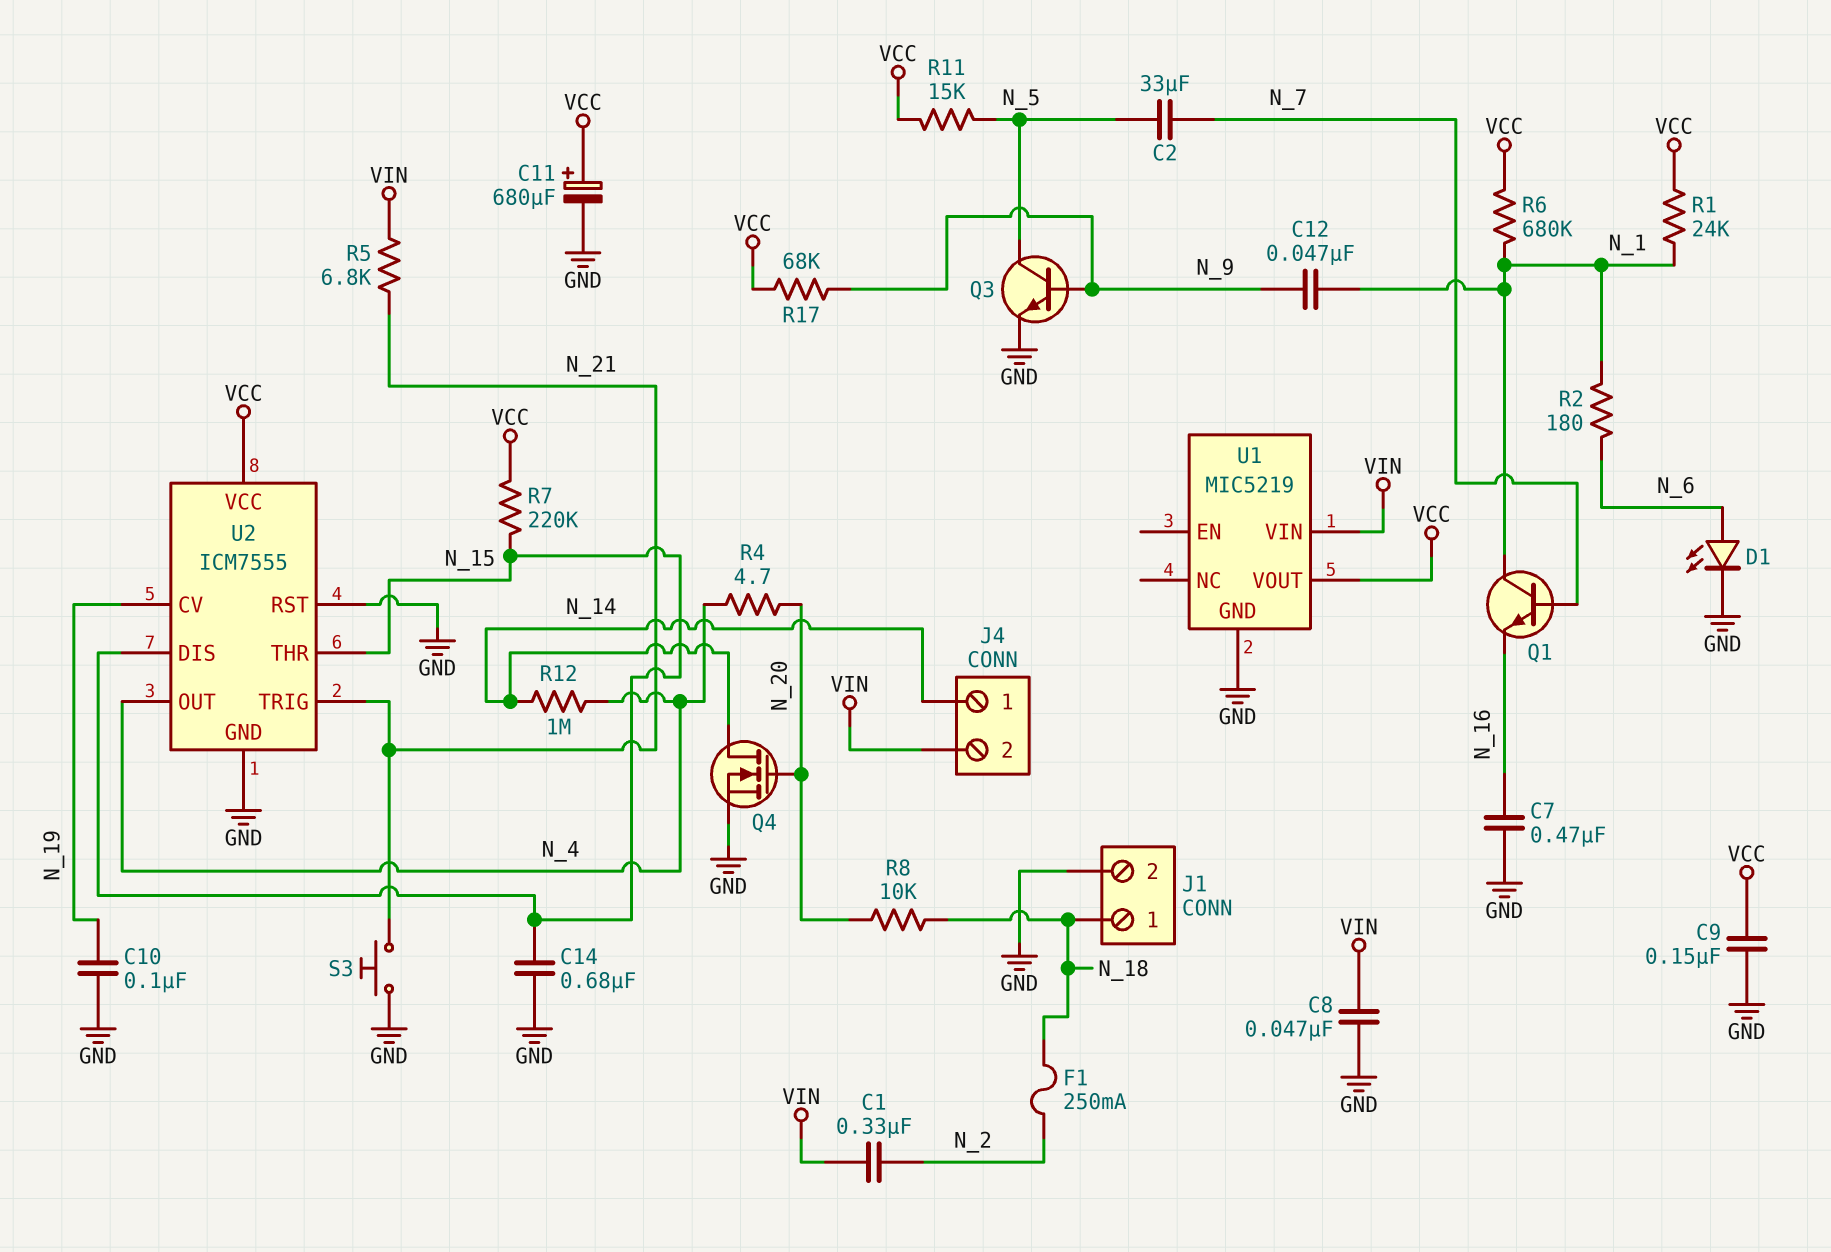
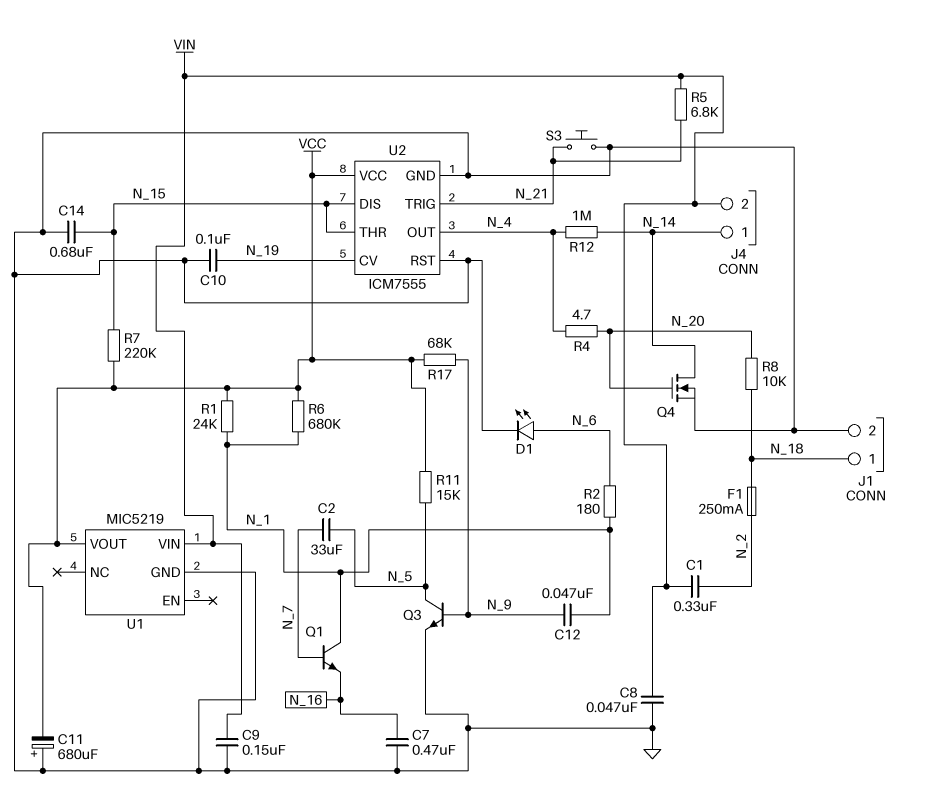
C9: 150nF (GND, VCC) -> 150nF (GND, VIN)
C11: 680uF (plus VCC, minus GND) -> 680uF (plus GND, minus VCC)

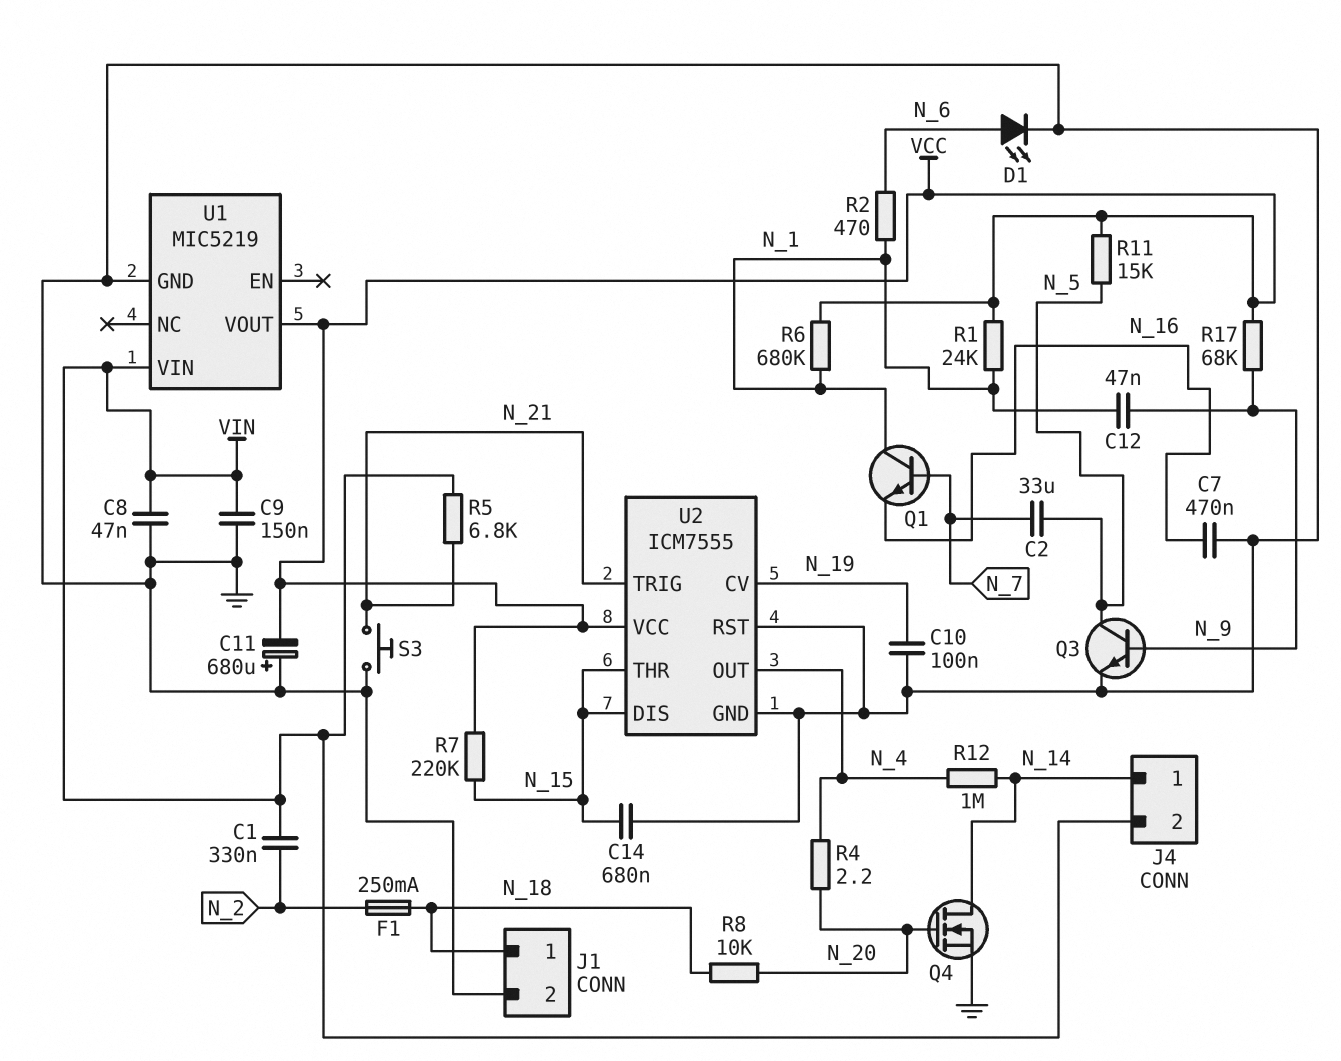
R2: 180 (N_1, N_6) -> 470 (N_1, N_6)
R4: 4.7 (N_4, N_20) -> 2.2 (N_4, N_20)

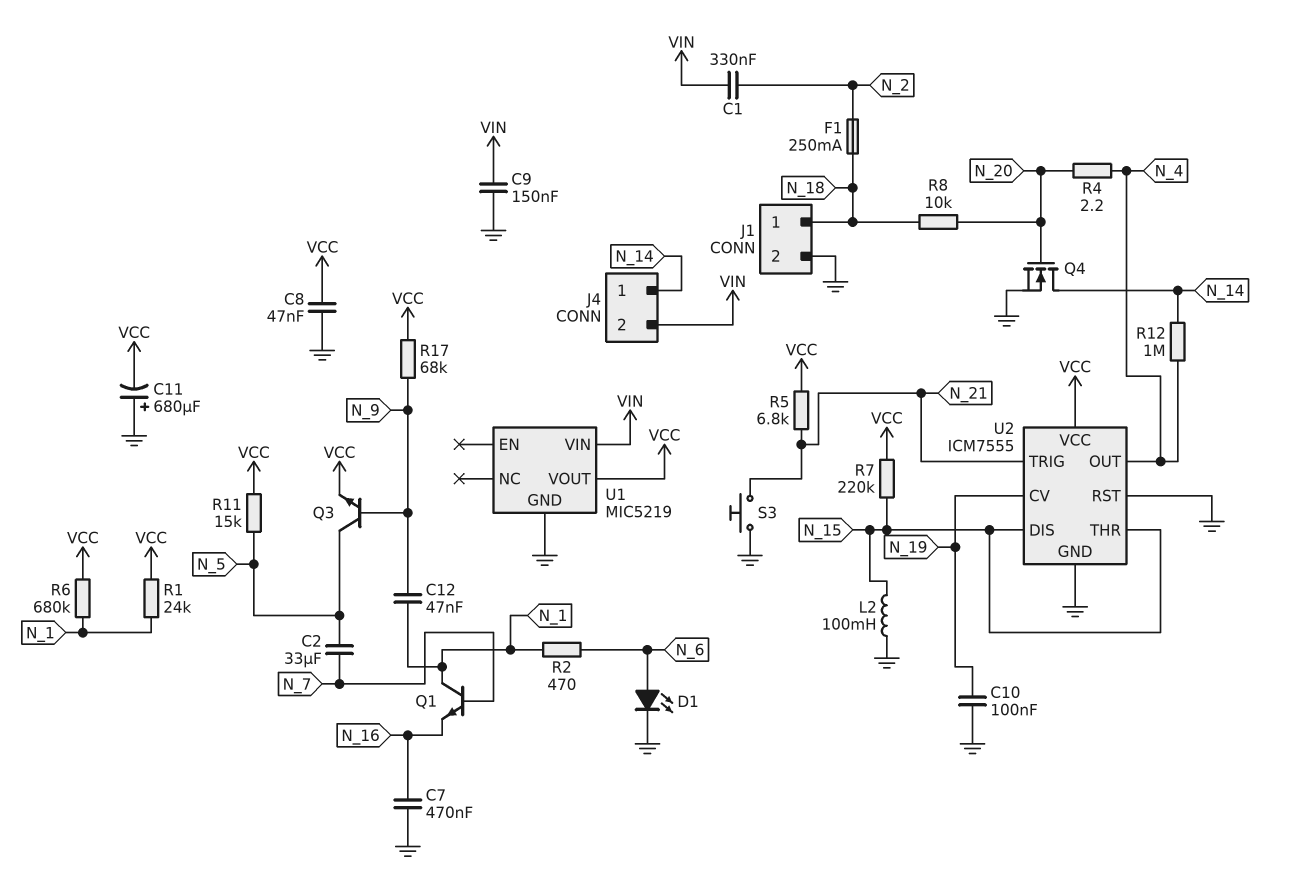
C8: 47nF (GND, VIN) -> 47nF (GND, VCC)
C14: 680nF (GND, N_15) -> none
L2: none -> 100mH (GND, N_15)
Q3: NPN (B N_9, C N_5, E GND) -> NPN (B N_9, C N_5, E VCC)
R5: 6.8k (N_21, VIN) -> 6.8k (N_21, VCC)

